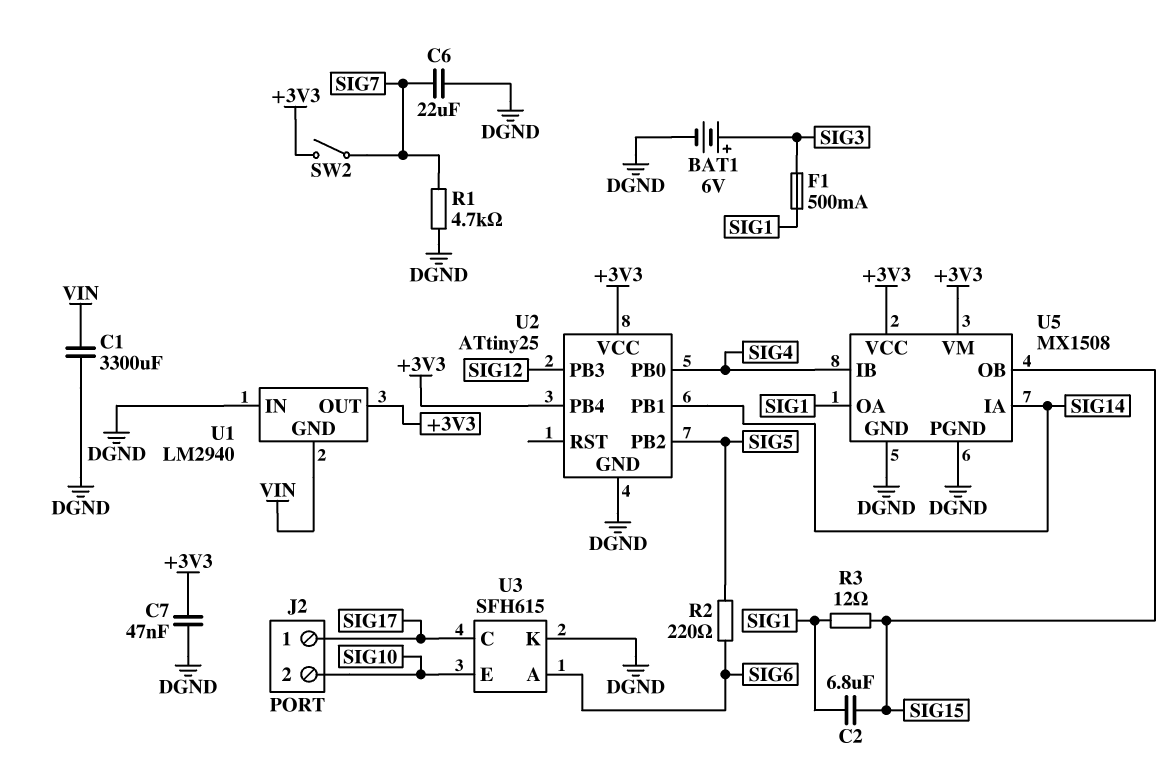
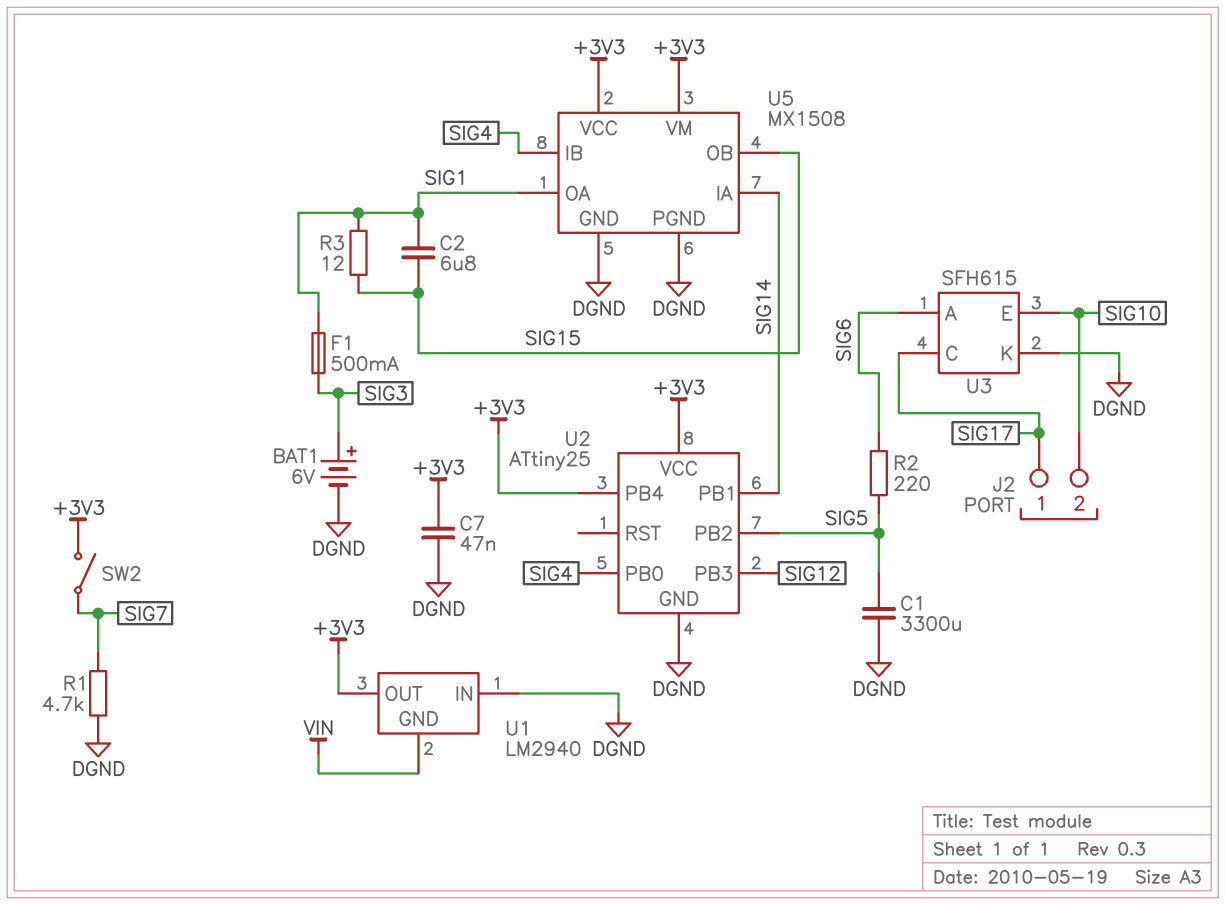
C1: 3300uF (DGND, VIN) -> 3300uF (DGND, SIG5)
C6: 22uF (DGND, SIG7) -> none

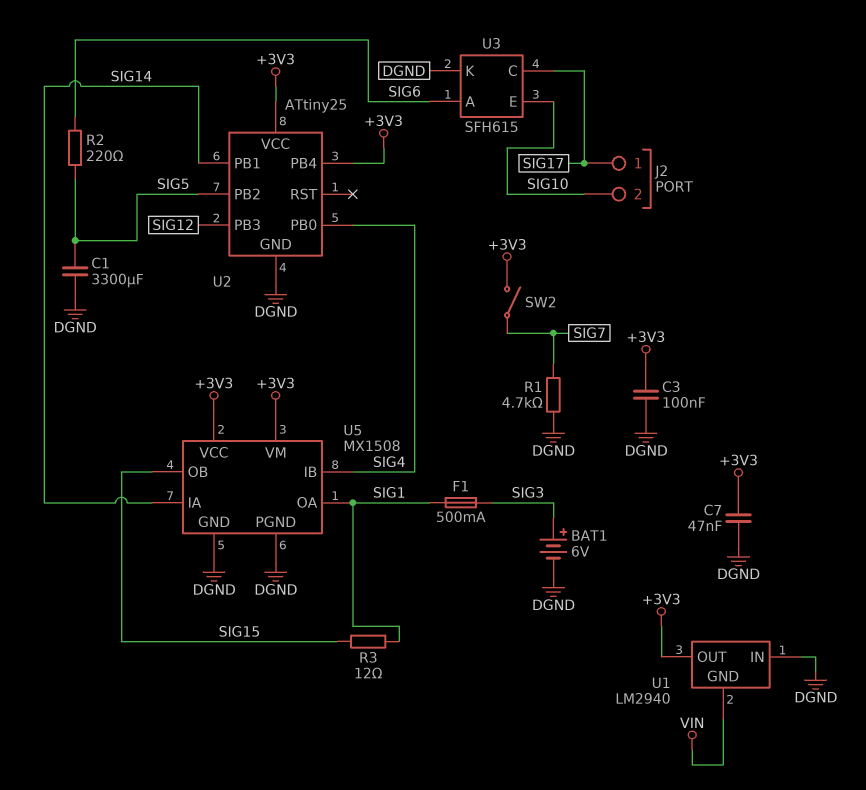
C2: 6.8uF (SIG1, SIG15) -> none
C3: none -> 100nF (+3V3, DGND)

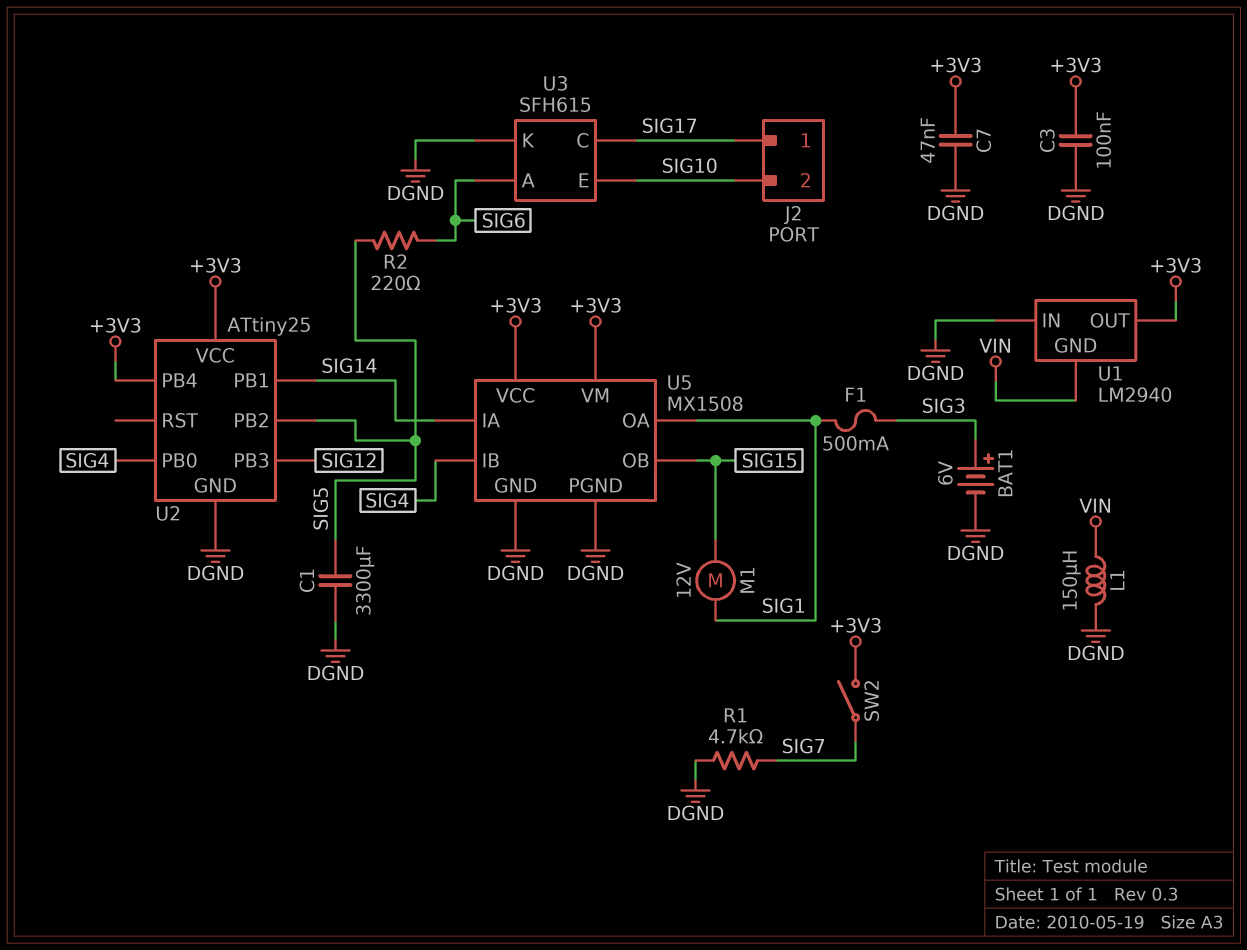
L1: none -> 150uH (DGND, VIN)
M1: none -> motor 12V (SIG1, SIG15)
R3: 12 (SIG1, SIG15) -> none

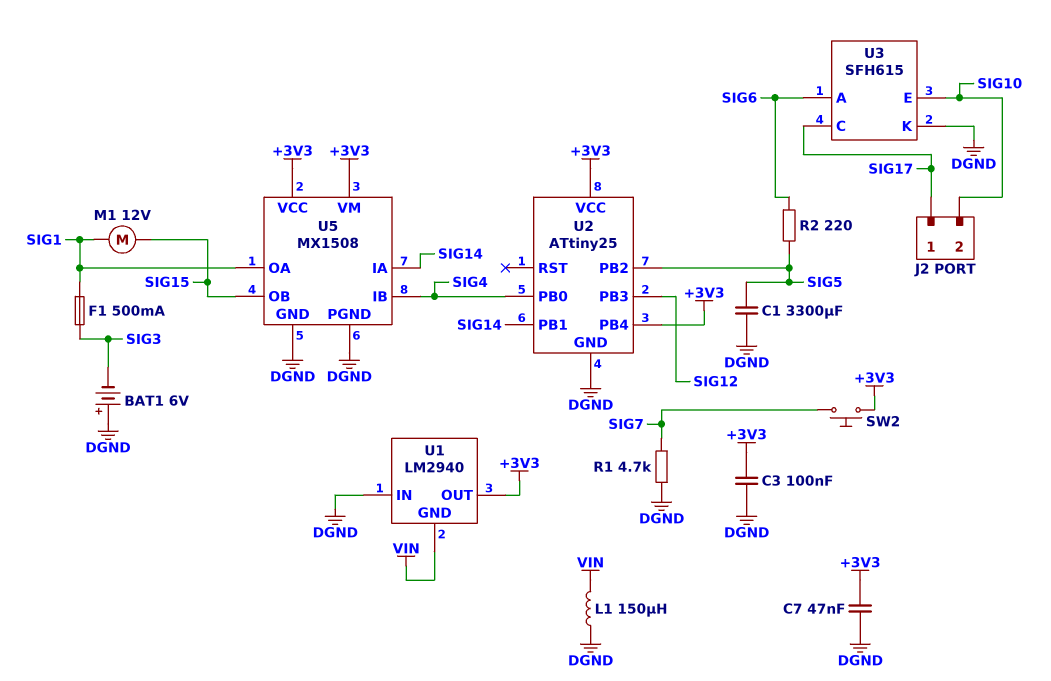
BAT1: 6V (plus SIG3, minus DGND) -> 6V (plus DGND, minus SIG3)
SW2: switch (+3V3, SIG7) -> button (+3V3, SIG7)

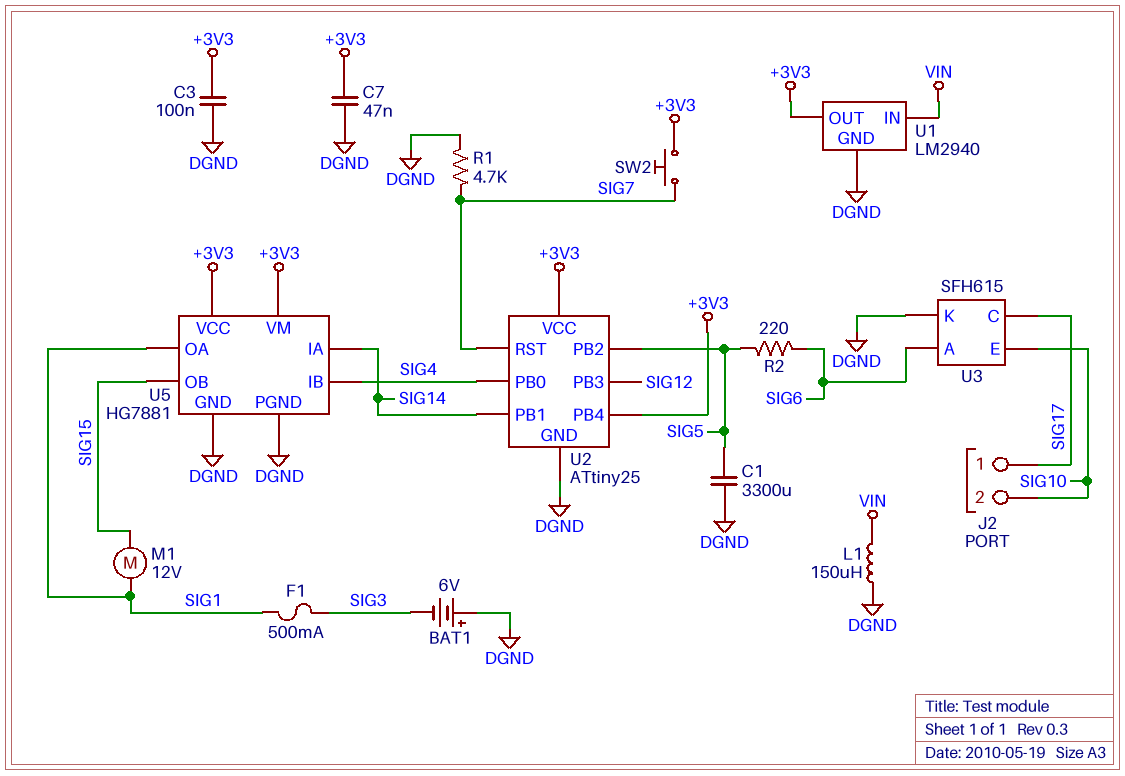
U1 pin GND: VIN -> DGND
U1 pin IN: DGND -> VIN
U2 pin RST: none -> SIG7
U5: MX1508 -> HG7881

